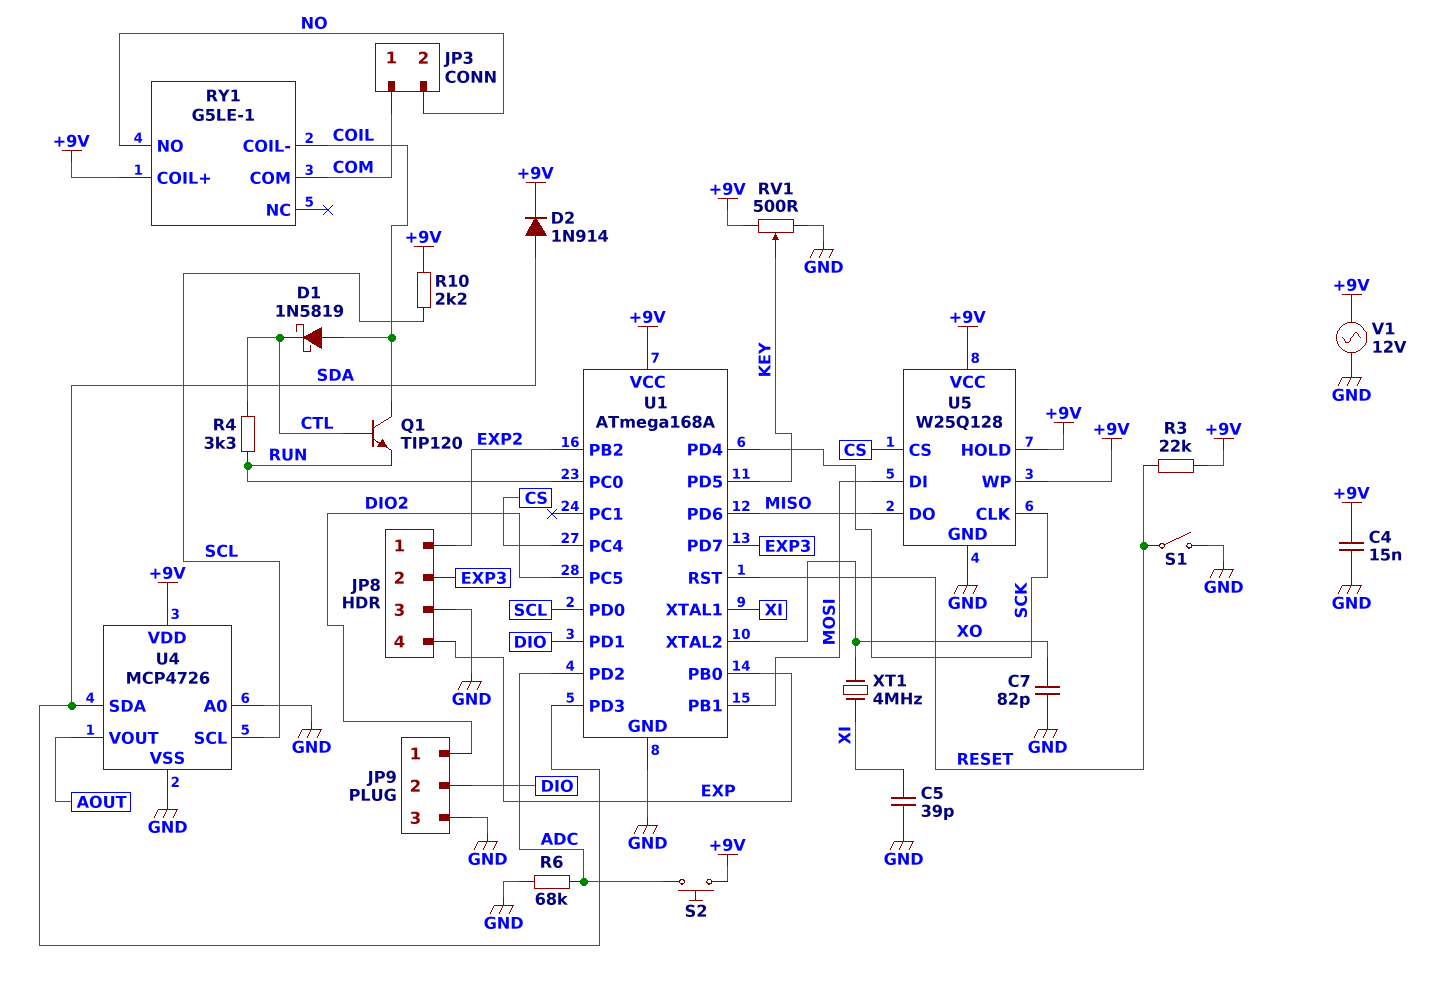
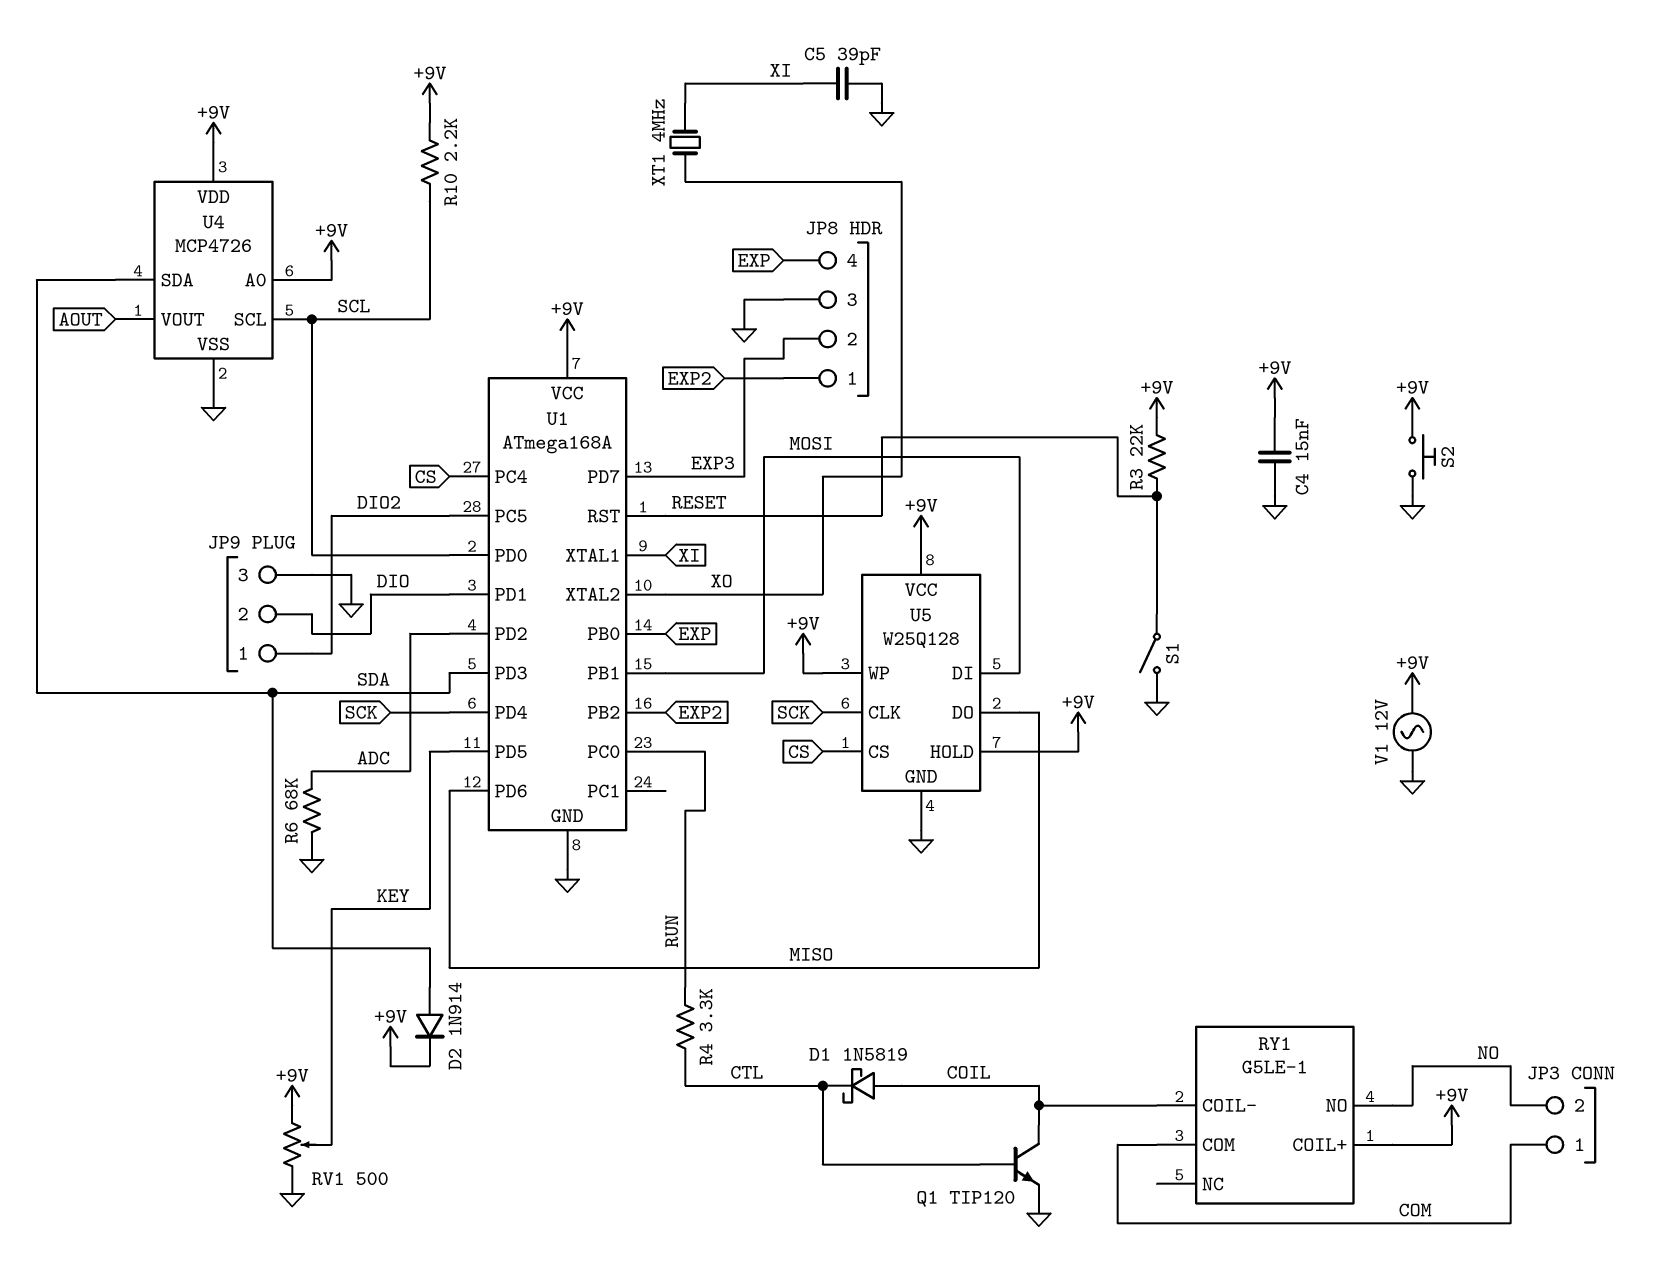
C7: 82pF (GND, XO) -> none
Q1: NPN TIP120 (B CTL, C COIL, E RUN) -> NPN TIP120 (B CTL, C COIL, E GND)
S2: button (+9V, ADC) -> button (+9V, GND)
U4 pin A0: GND -> +9V

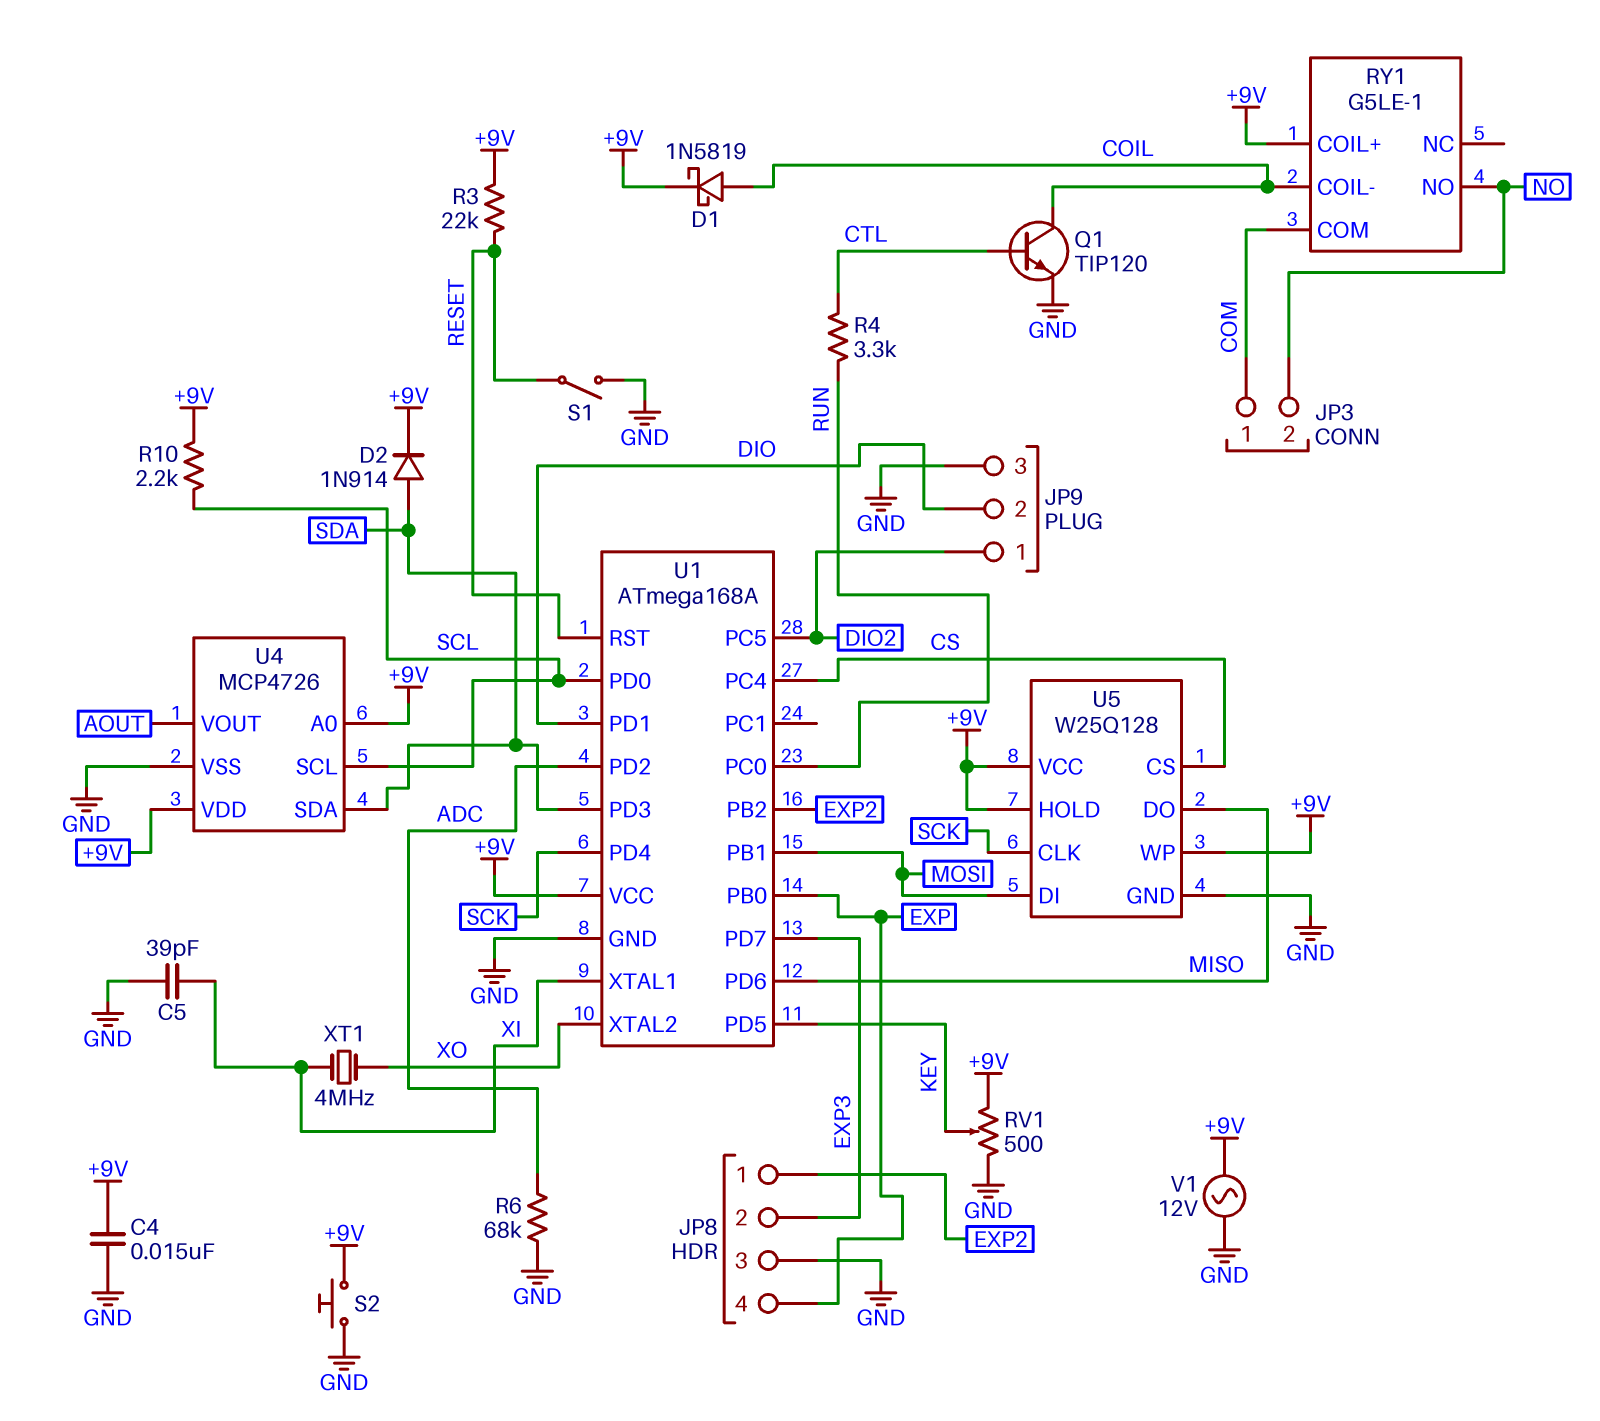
D1: schottky 1N5819 (A COIL, K CTL) -> schottky 1N5819 (A COIL, K +9V)

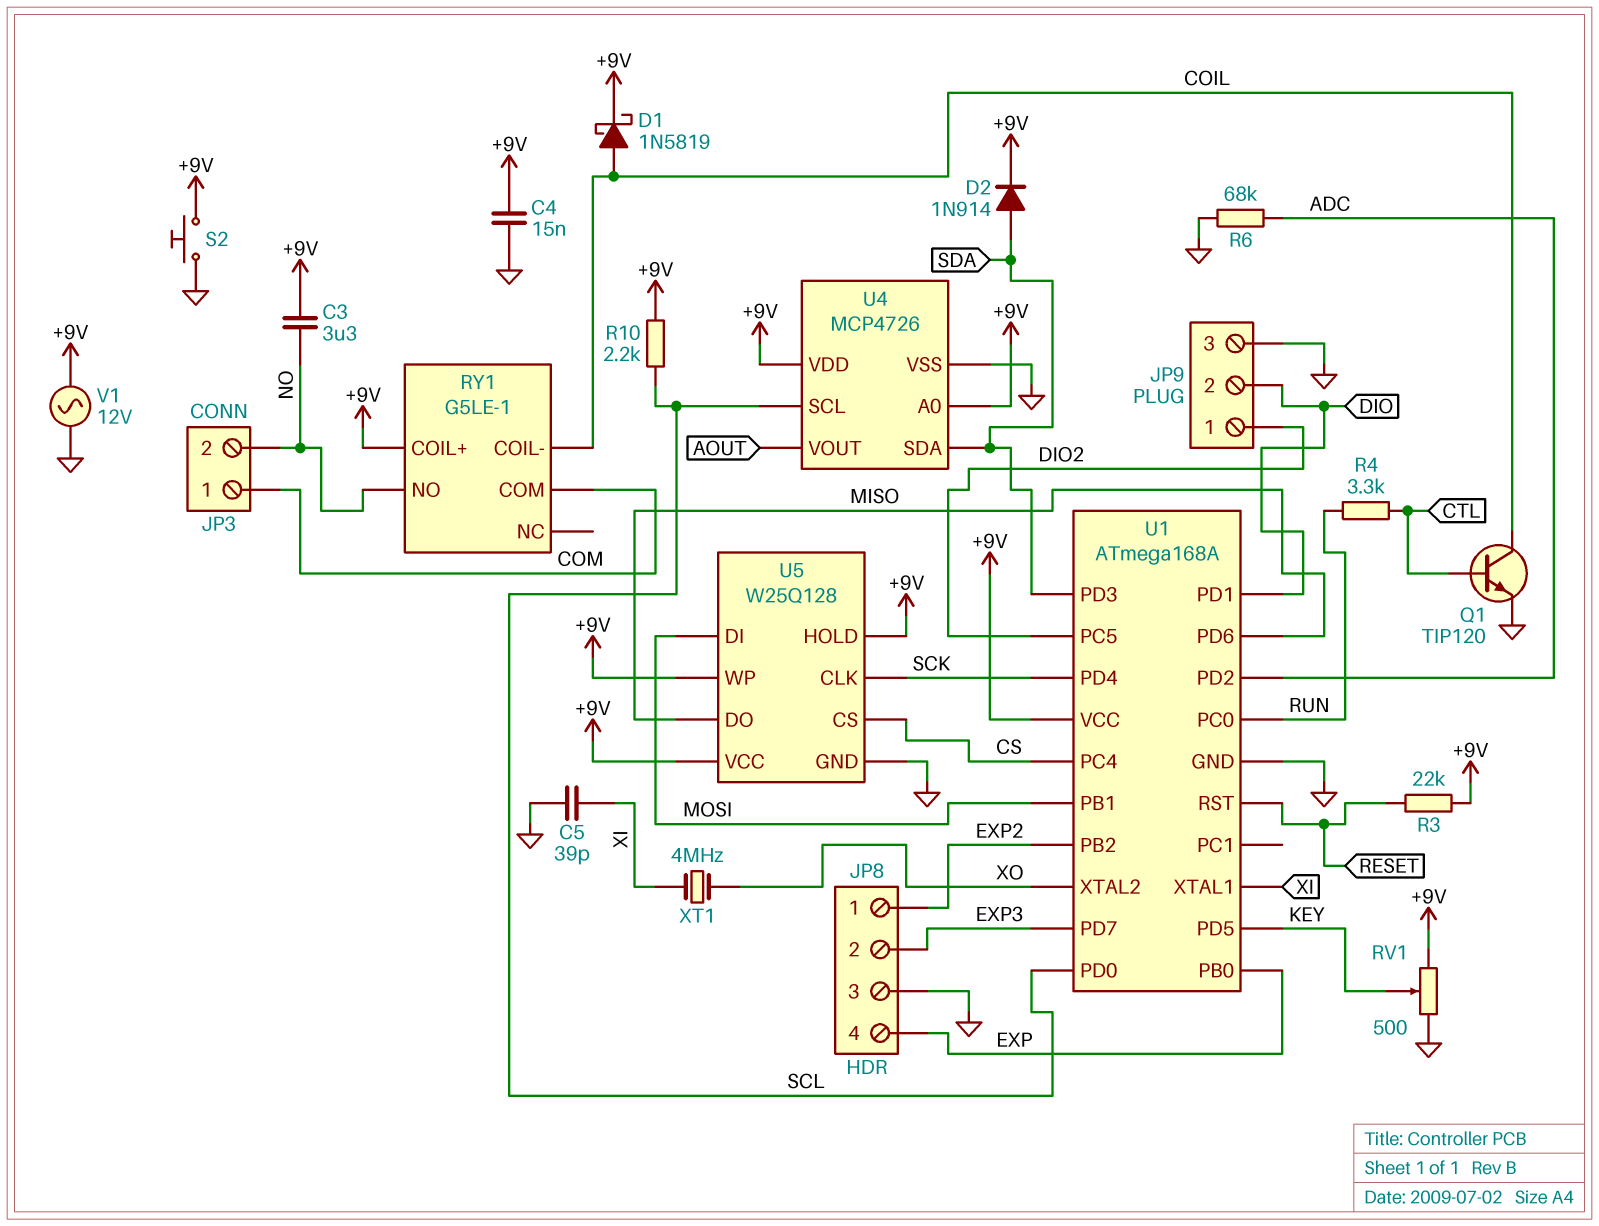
C3: none -> 3.3uF (+9V, NO)
S1: switch (GND, RESET) -> none

